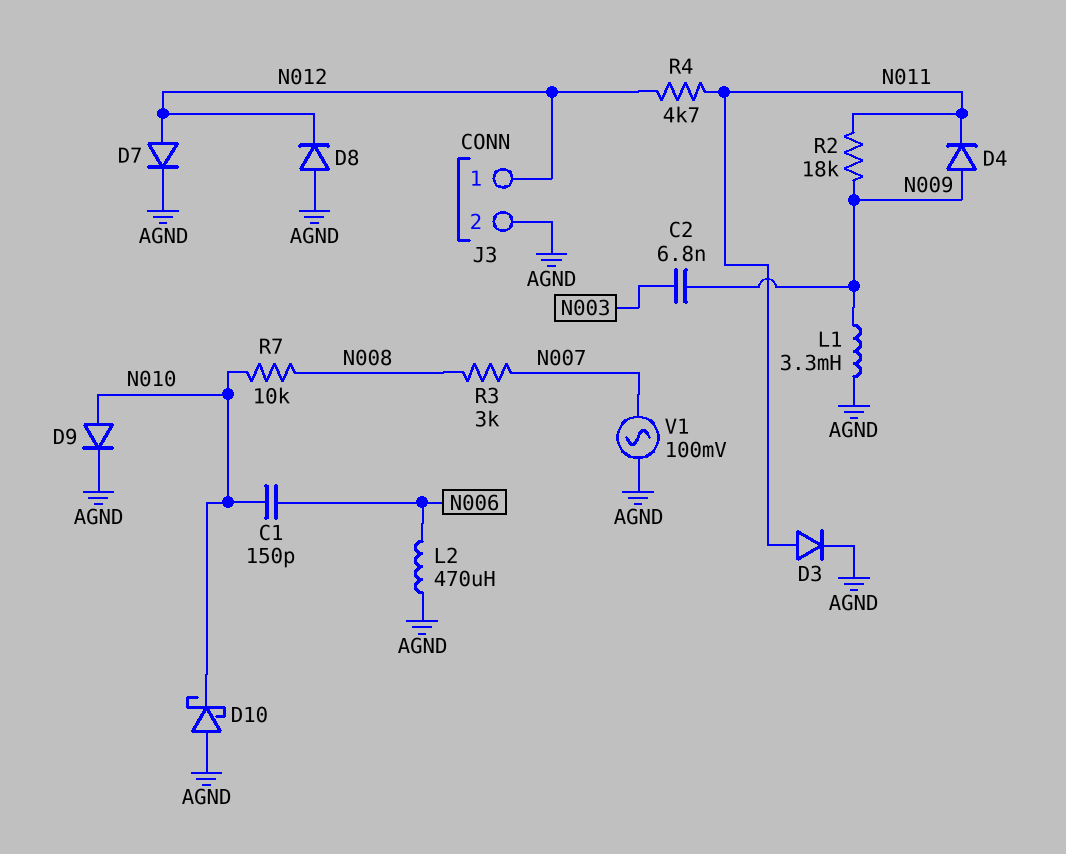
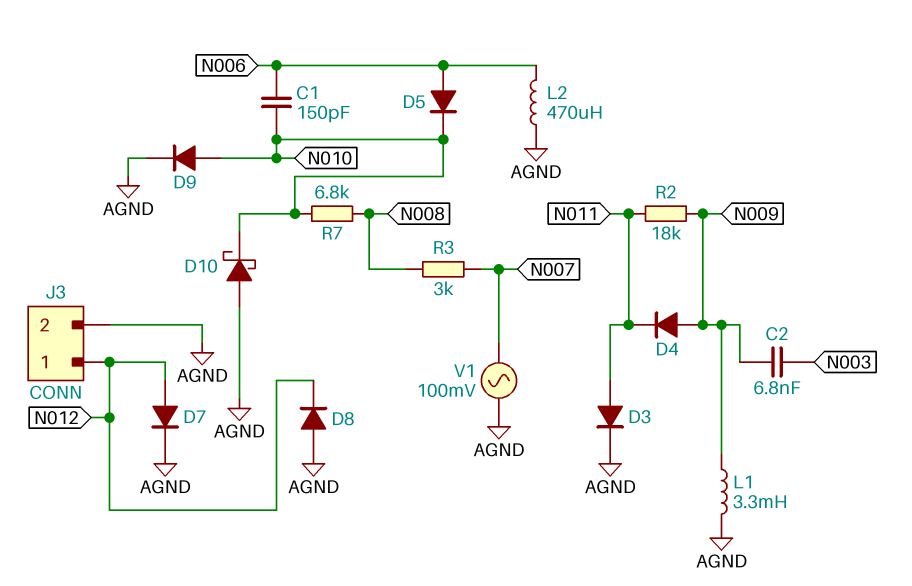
D5: none -> diode (A N006, K N010)
R4: 4.7k (N011, N012) -> none
R7: 10k (N008, N010) -> 6.8k (N008, N010)

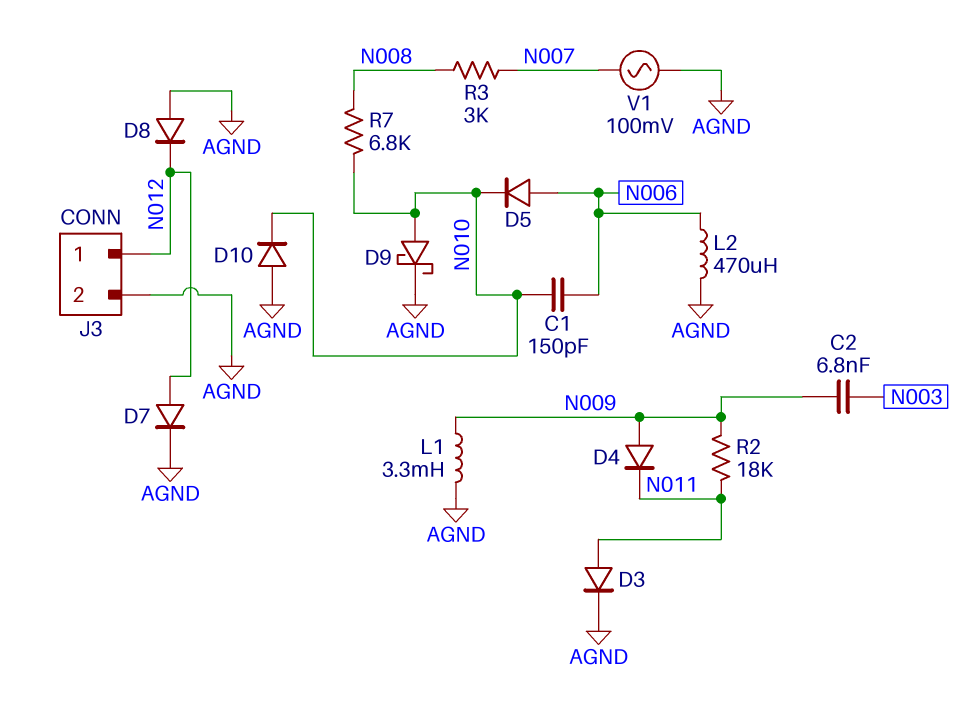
D9: diode (A N010, K AGND) -> schottky (A N010, K AGND)
D10: schottky (A AGND, K N010) -> diode (A AGND, K N010)

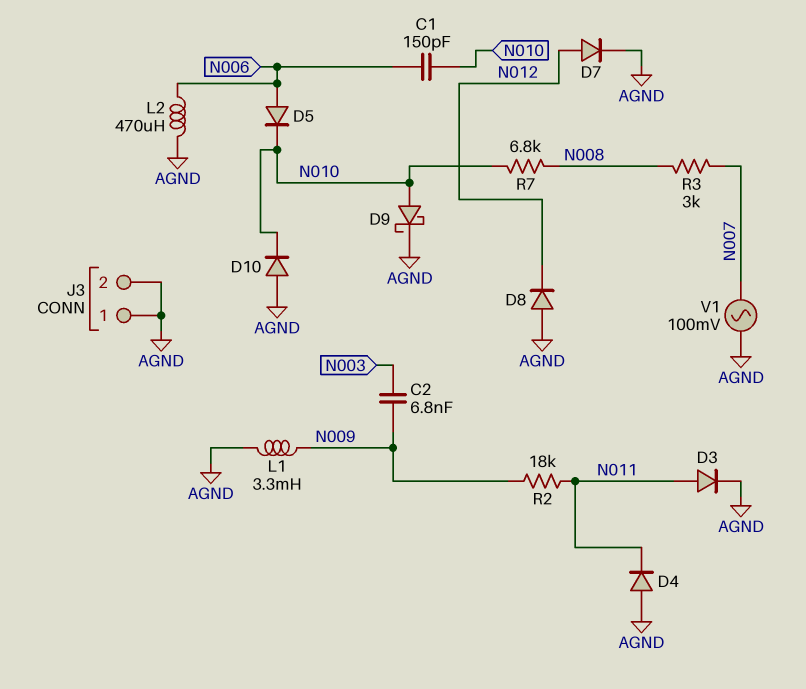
D4: diode (A N009, K N011) -> diode (A AGND, K N011)
J3 pin 1: N012 -> AGND

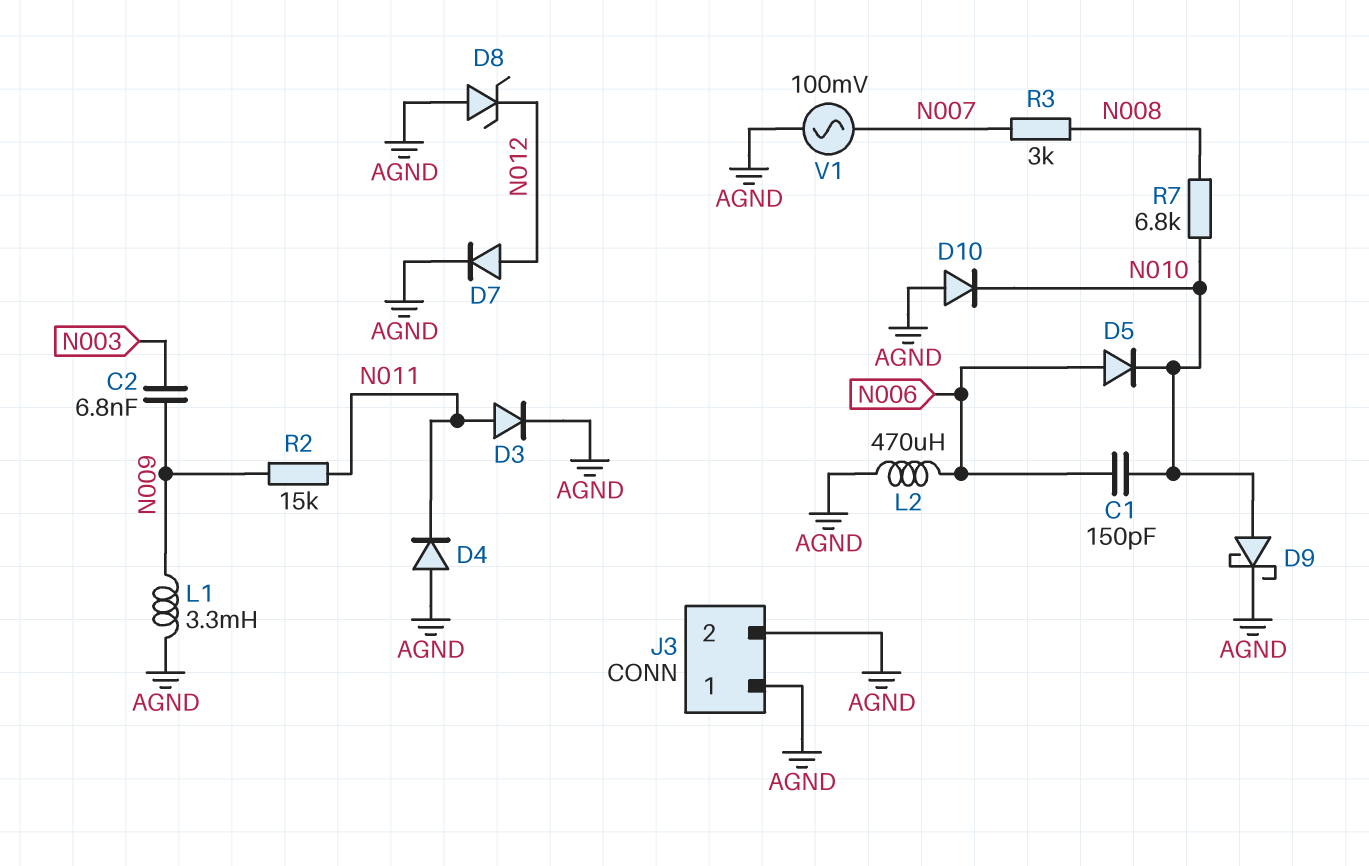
D8: diode (A AGND, K N012) -> zener (A AGND, K N012)
R2: 18k (N009, N011) -> 15k (N009, N011)

